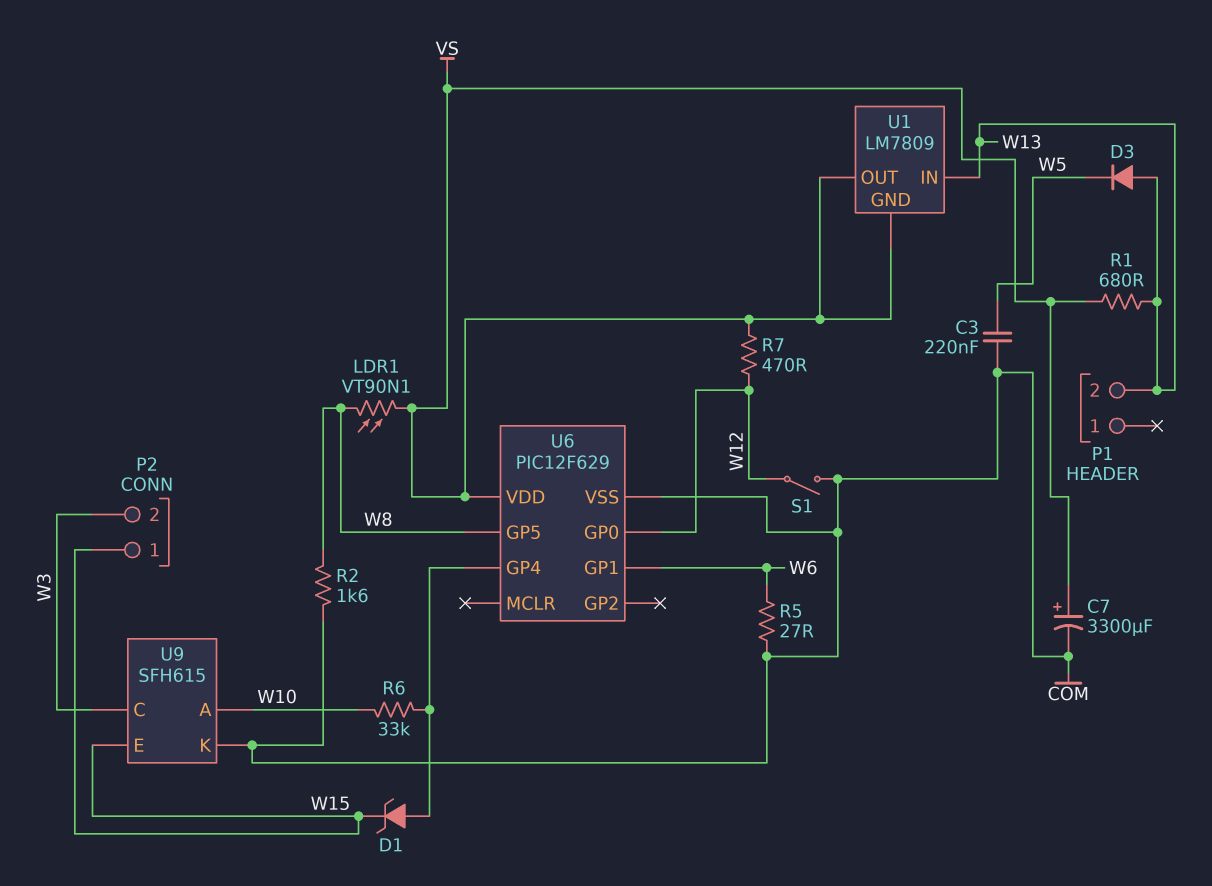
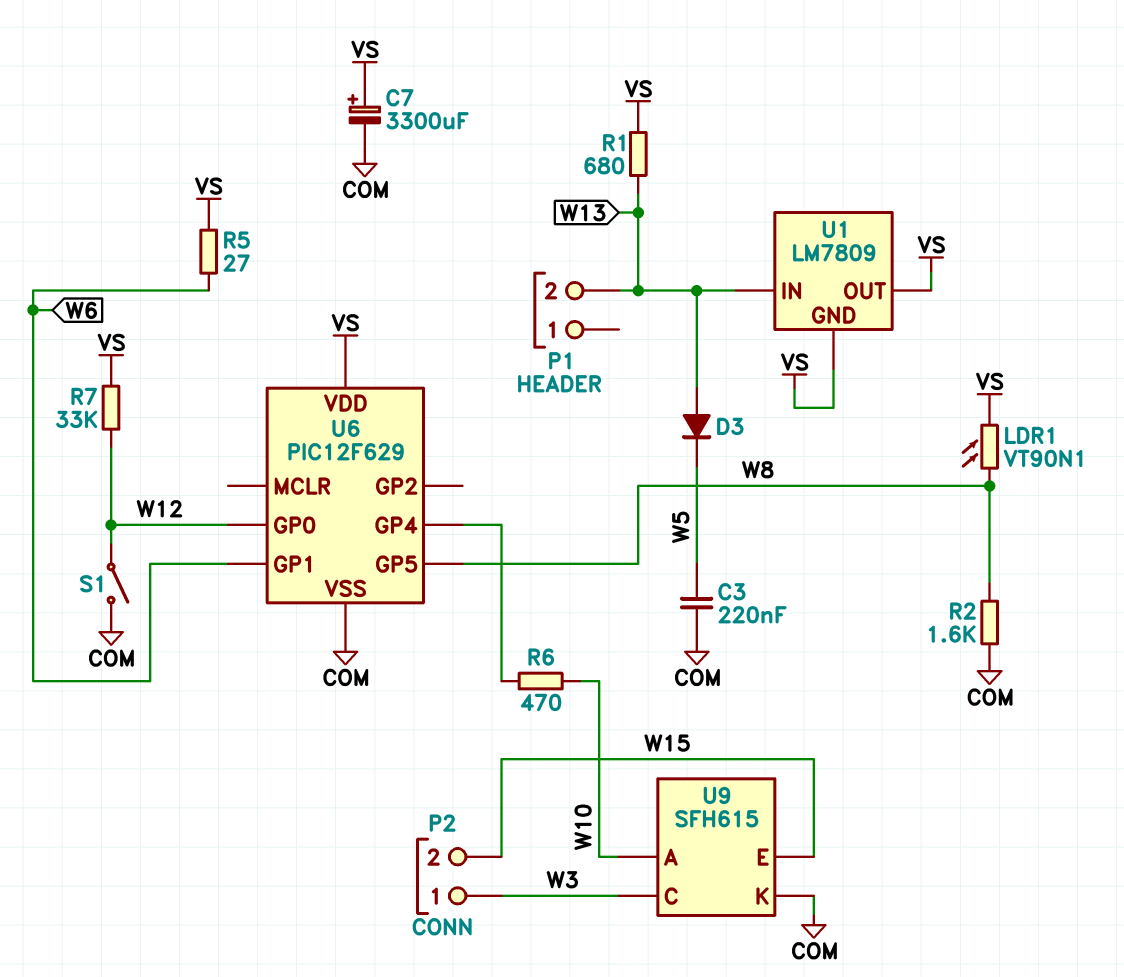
D1: zener (A U6/GP4, K W15) -> none
P2 pin 1: W15 -> W3
P2 pin 2: W3 -> W15
R5: 27 (COM, W6) -> 27 (VS, W6)
R6: 33k (U6/GP4, W10) -> 470 (U6/GP4, W10)
R7: 470 (VS, W12) -> 33k (VS, W12)

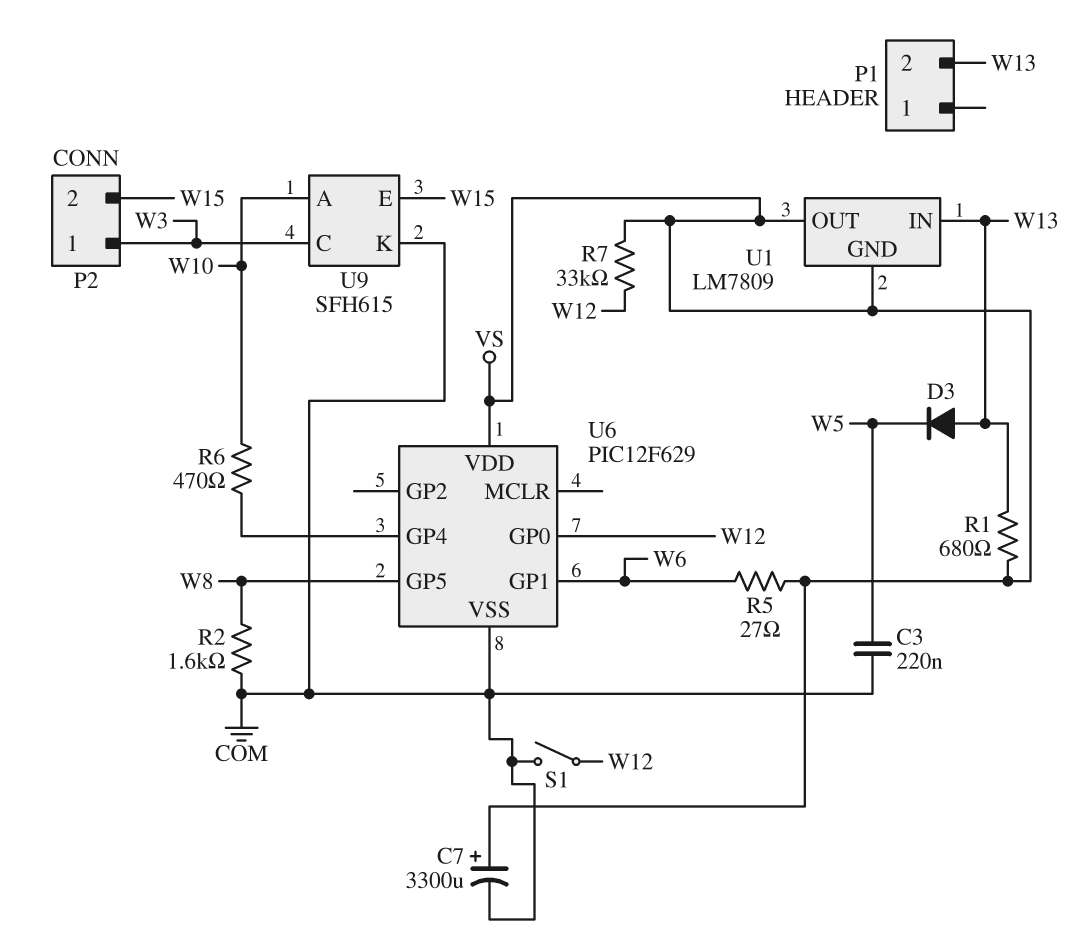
LDR1: VT90N1 (VS, W8) -> none

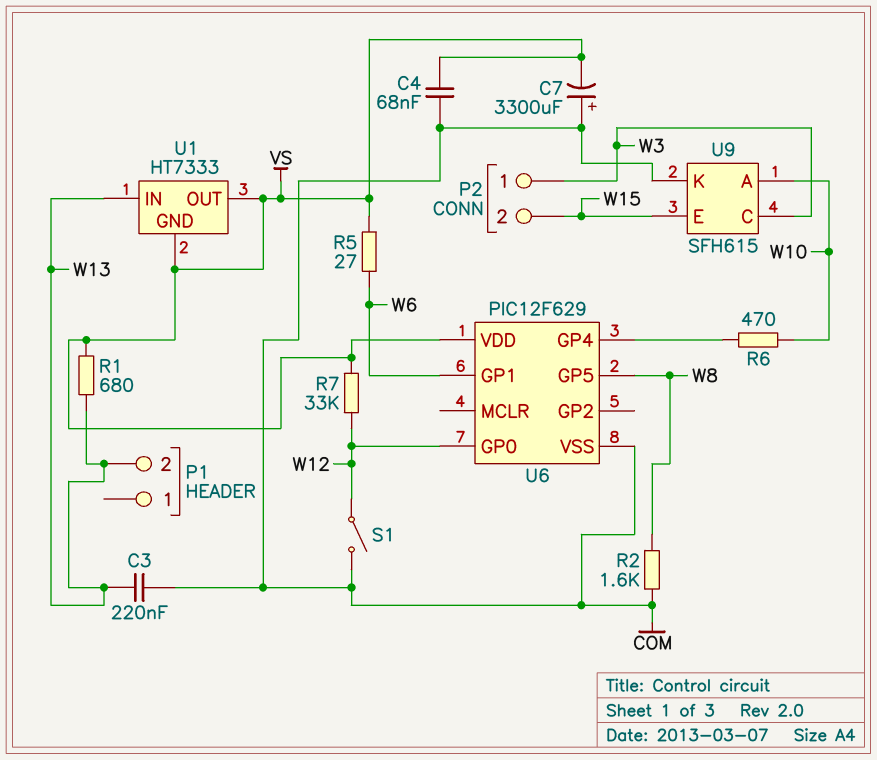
C3: 220nF (COM, W5) -> 220nF (COM, W13)
C4: none -> 68nF (COM, VS)
C7: 3300uF (plus VS, minus COM) -> 3300uF (plus COM, minus VS)
D3: diode (A W13, K W5) -> none
U1: LM7809 -> HT7333

